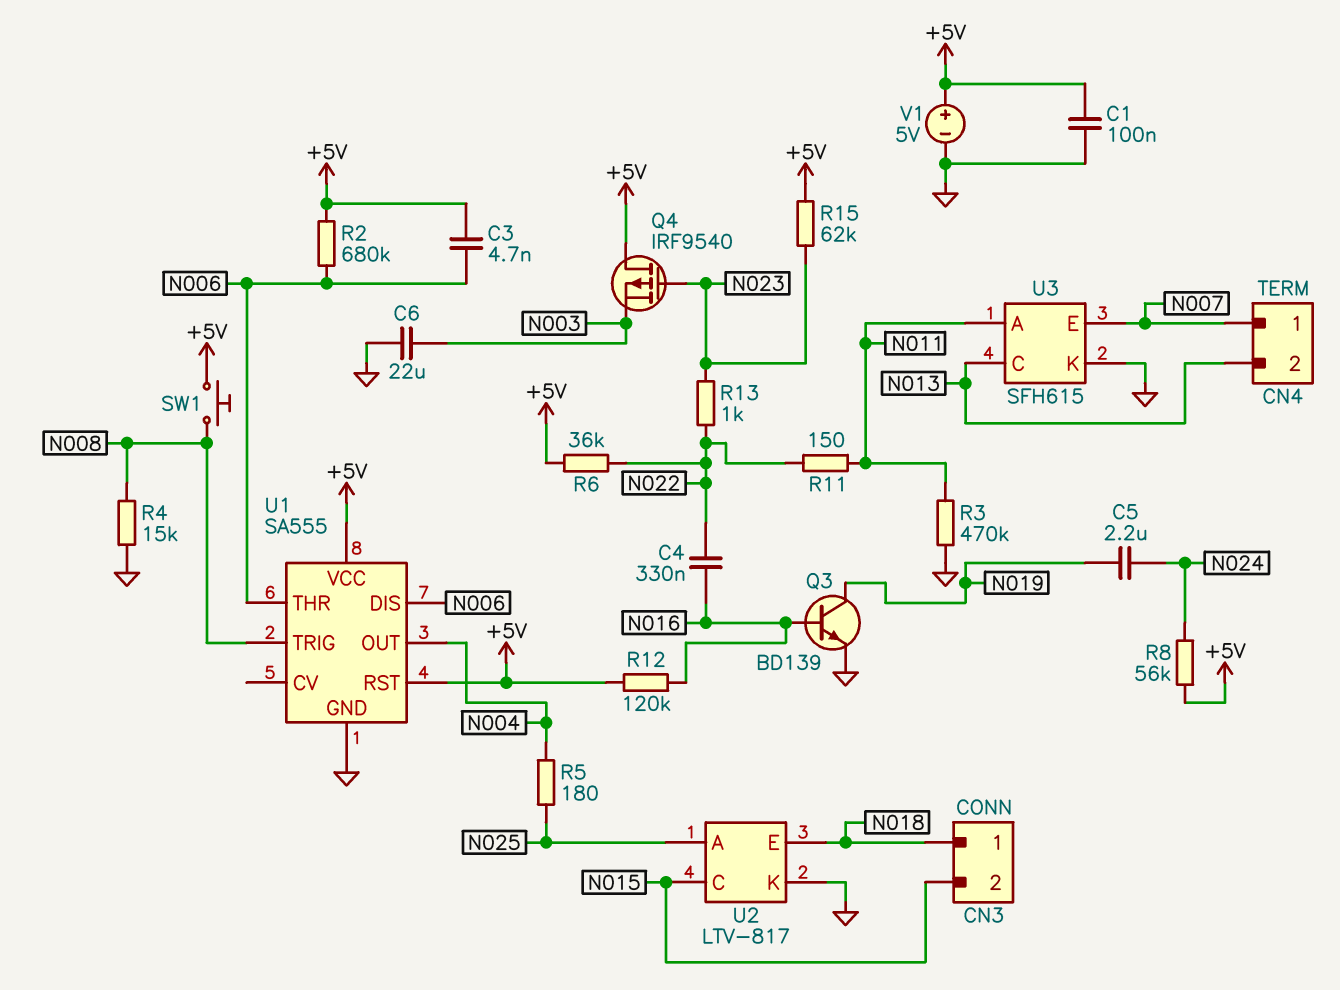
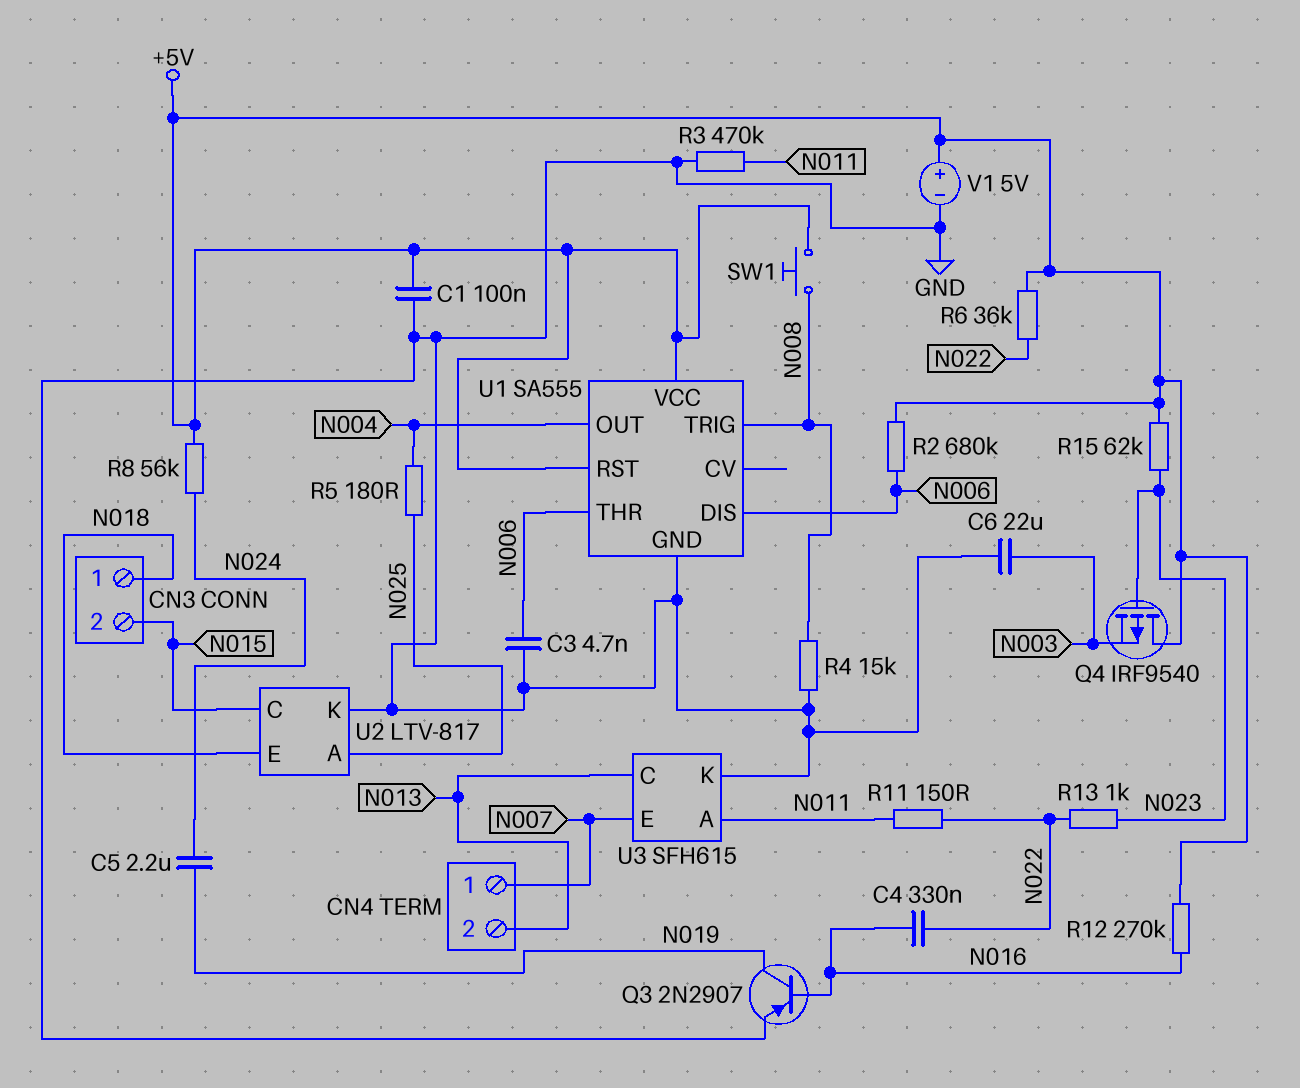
C3: 4.7nF (+5V, N006) -> 4.7nF (GND, N006)
Q3: NPN BD139 (B N016, C N019, E GND) -> PNP 2N2907 (B N016, C N019, E GND)
R12: 120k (+5V, N016) -> 270k (+5V, N016)

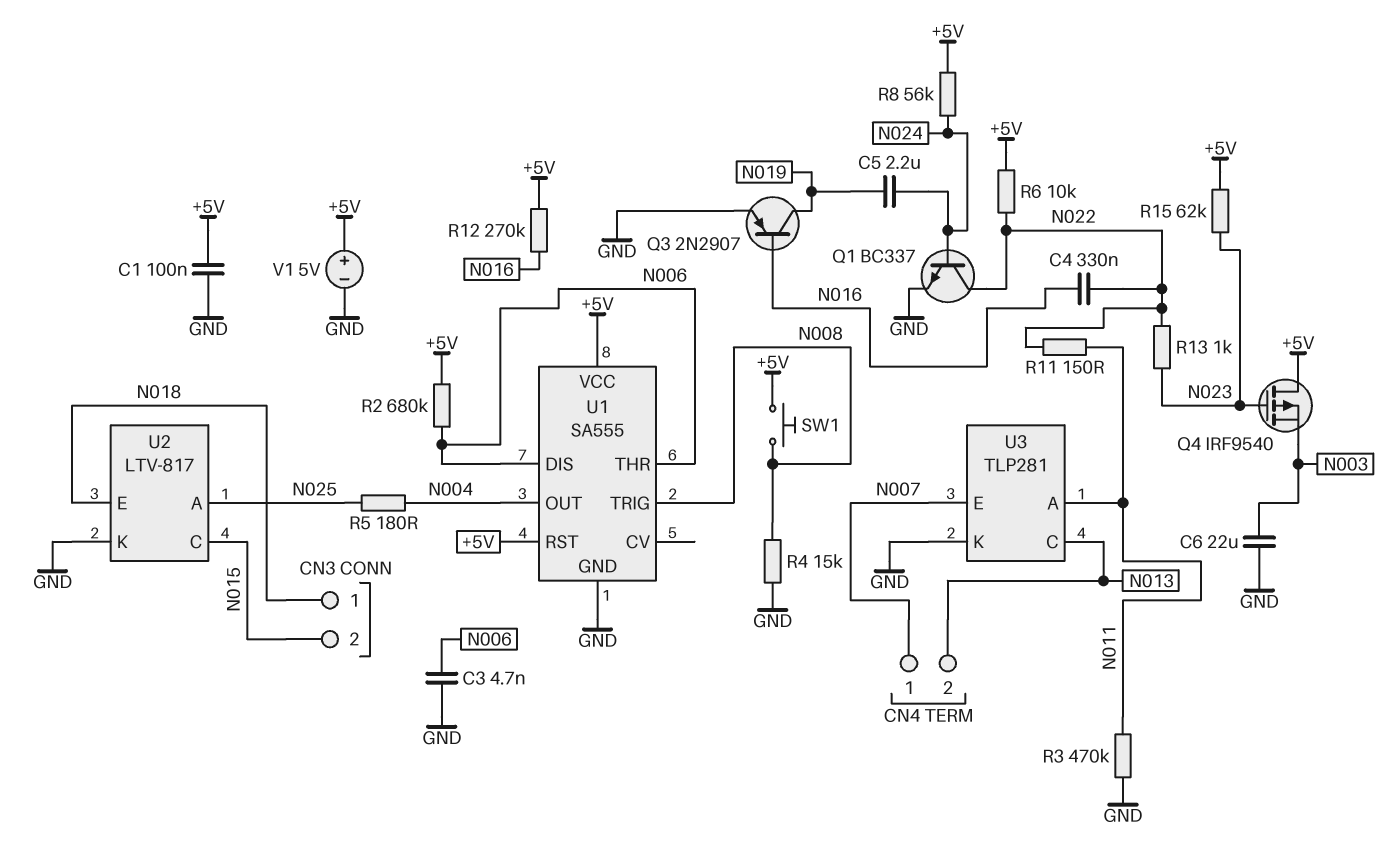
Q1: none -> NPN BC337 (B N024, C N022, E GND)
R6: 36k (+5V, N022) -> 10k (+5V, N022)
U3: SFH615 -> TLP281

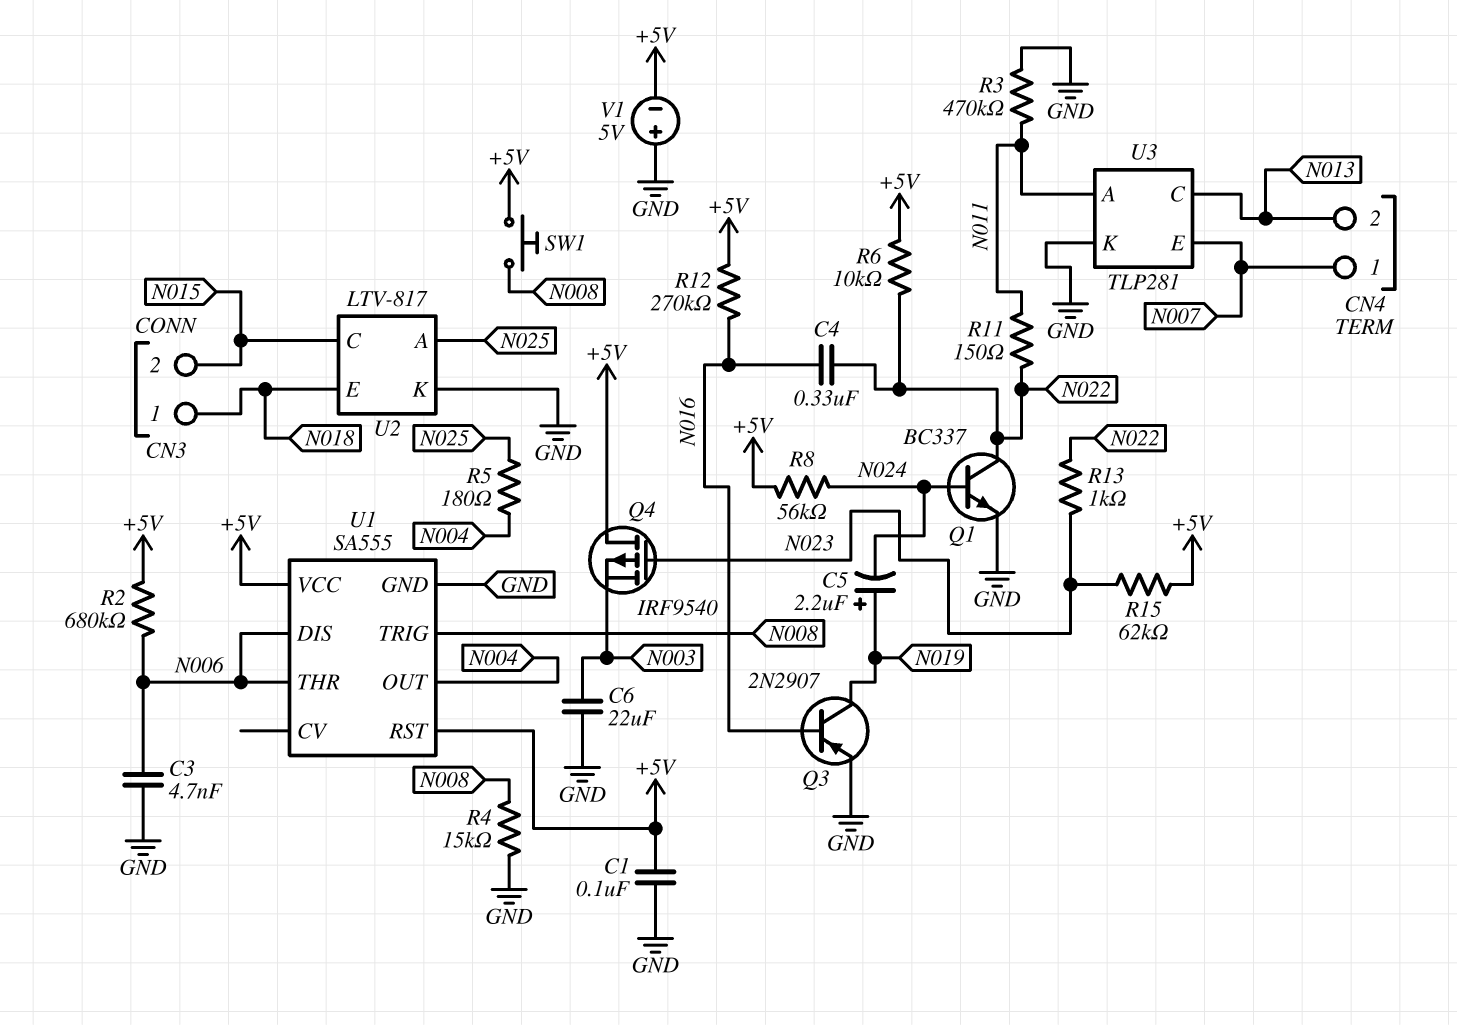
C5: 2.2uF (N019, N024) -> 2.2uF (plus N019, minus N024)
V1: 5V (plus +5V, minus GND) -> 5V (plus GND, minus +5V)

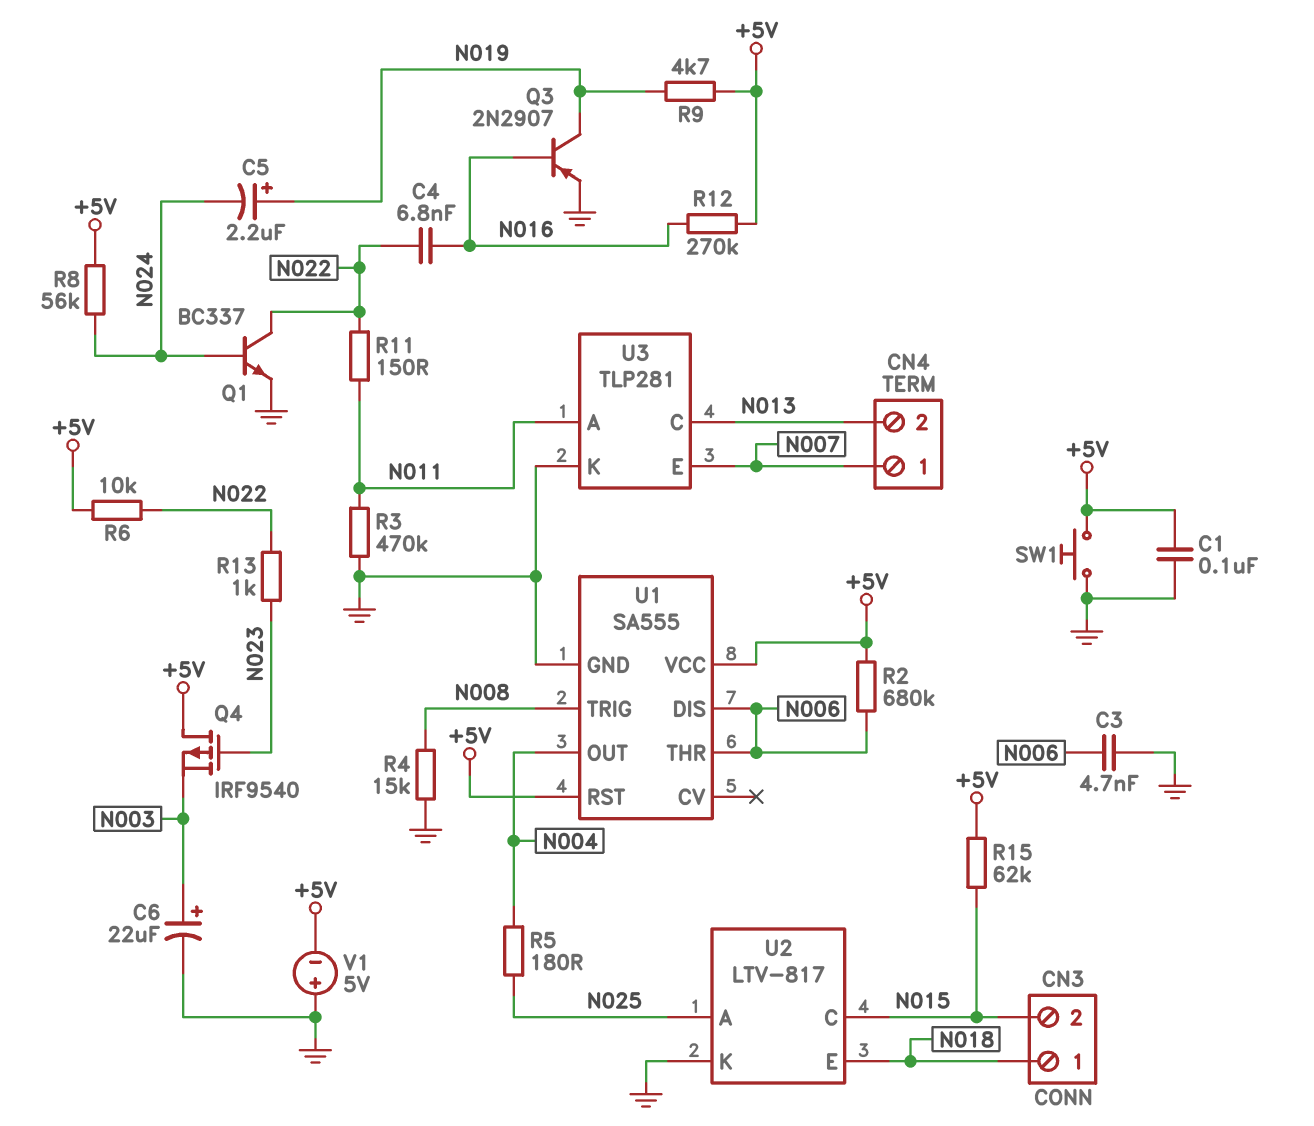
C4: 330nF (N016, N022) -> 6.8nF (N016, N022)
C6: 22uF (GND, N003) -> 22uF (plus N003, minus GND)
R9: none -> 4.7k (+5V, N019)
R15: 62k (+5V, N023) -> 62k (+5V, N015)
SW1: button (+5V, N008) -> button (+5V, GND)

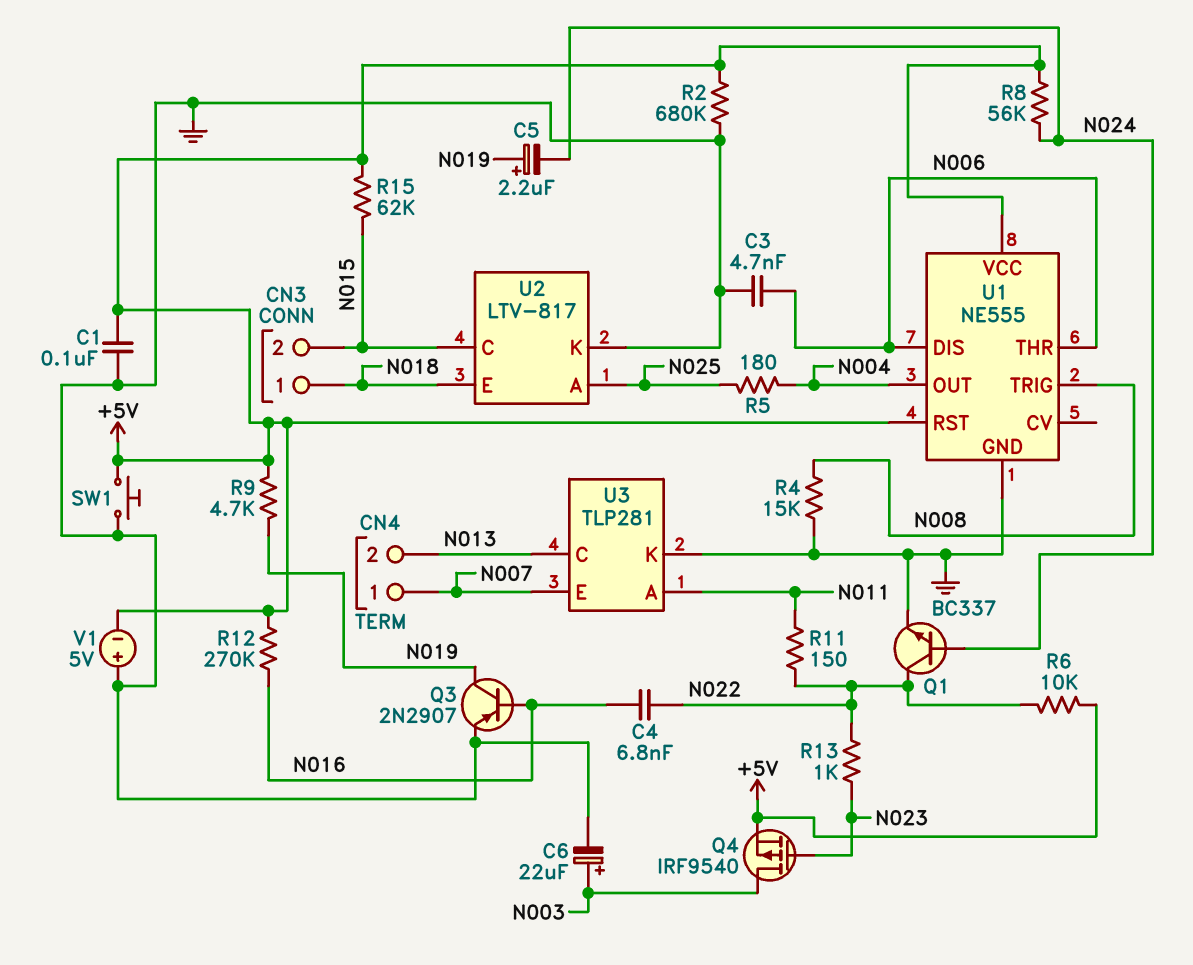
Q4: PMOS IRF9540 (G N023, D +5V, S N003) -> PMOS IRF9540 (G N023, D N003, S +5V)
R2: 680k (+5V, N006) -> 680k (+5V, GND)
R3: 470k (GND, N011) -> none
U1: SA555 -> NE555

